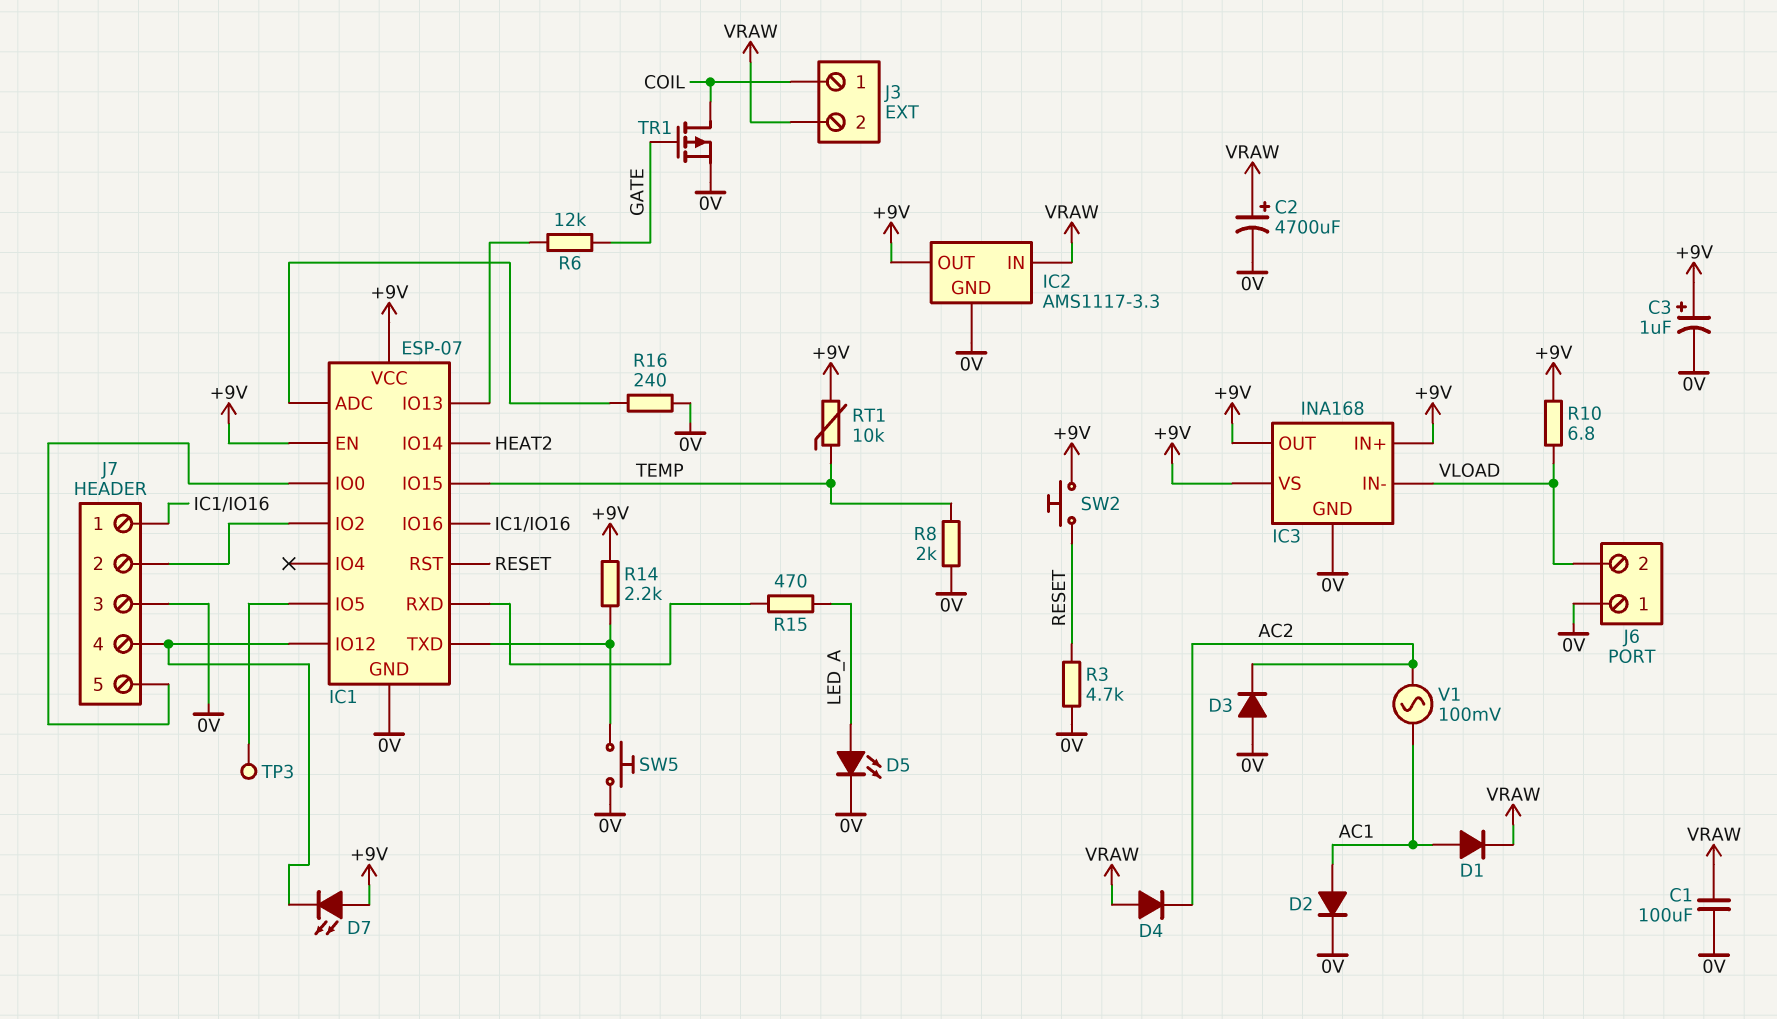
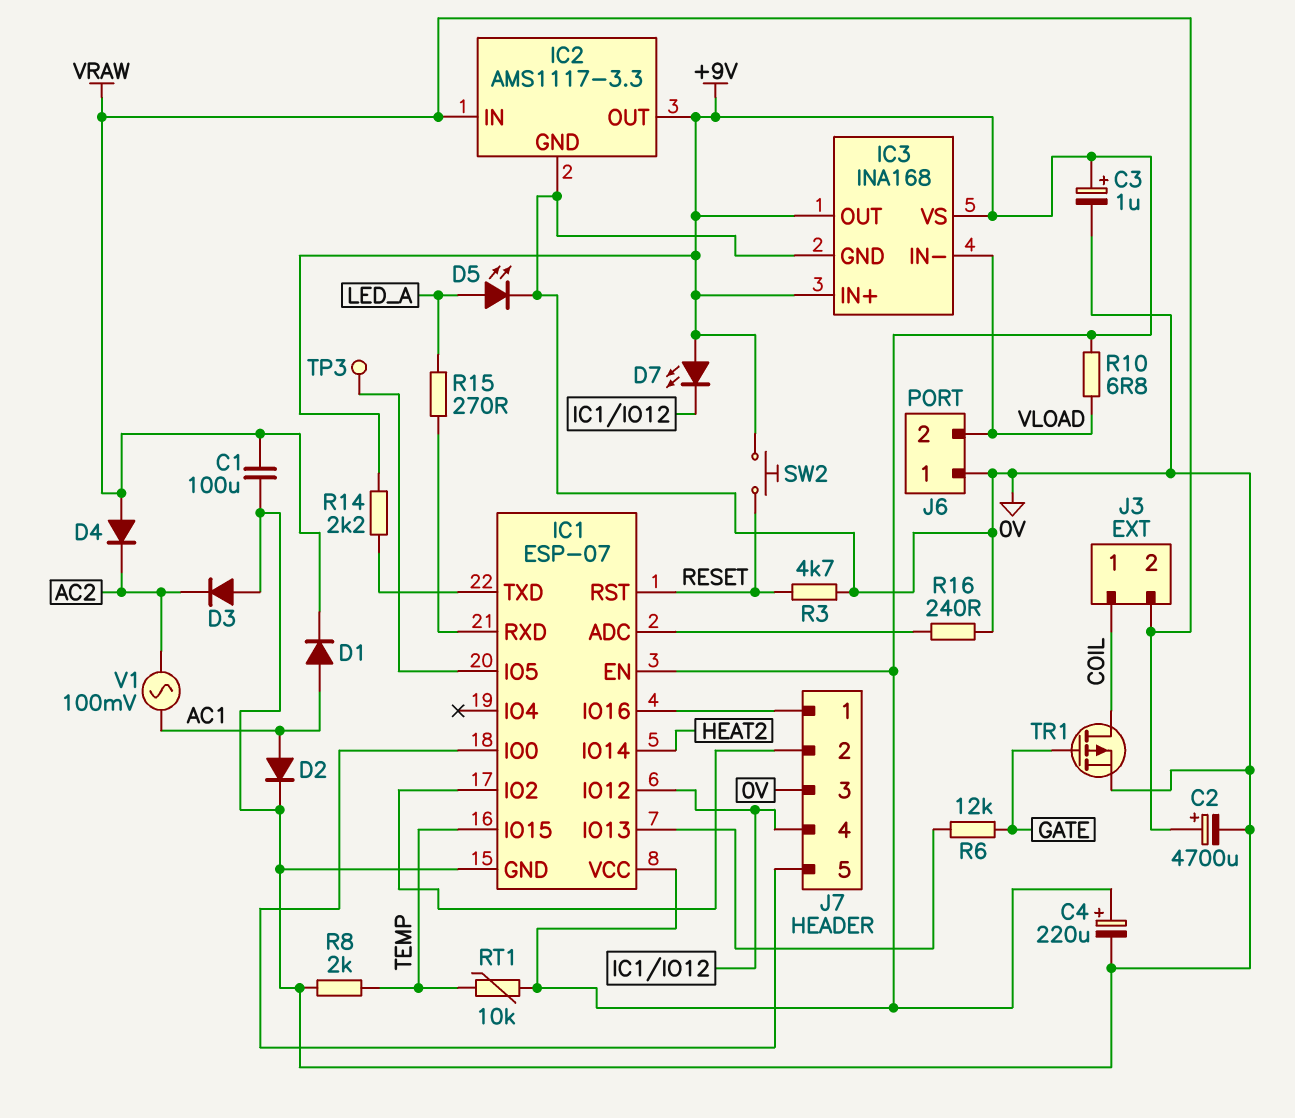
C4: none -> 220uF (plus +9V, minus 0V)
R15: 470 (IC1/RXD, LED_A) -> 270 (IC1/RXD, LED_A)
SW5: button (0V, IC1/TXD) -> none

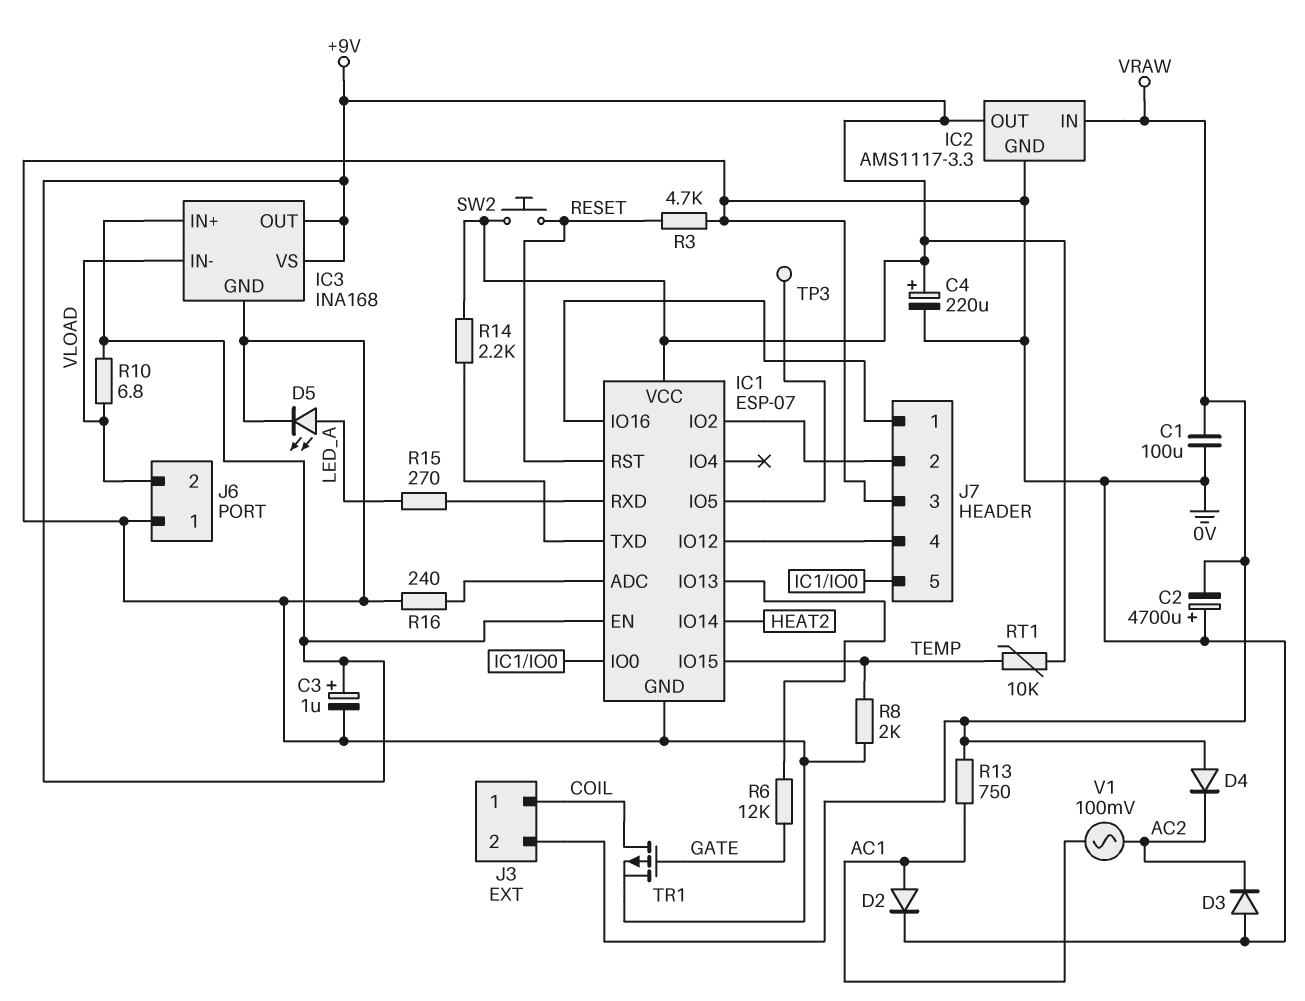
C2: 4700uF (plus VRAW, minus 0V) -> 4700uF (plus 0V, minus VRAW)
D1: diode (A AC1, K VRAW) -> none
D7: LED (A +9V, K IC1/IO12) -> none
R13: none -> 750 (AC1, VRAW)

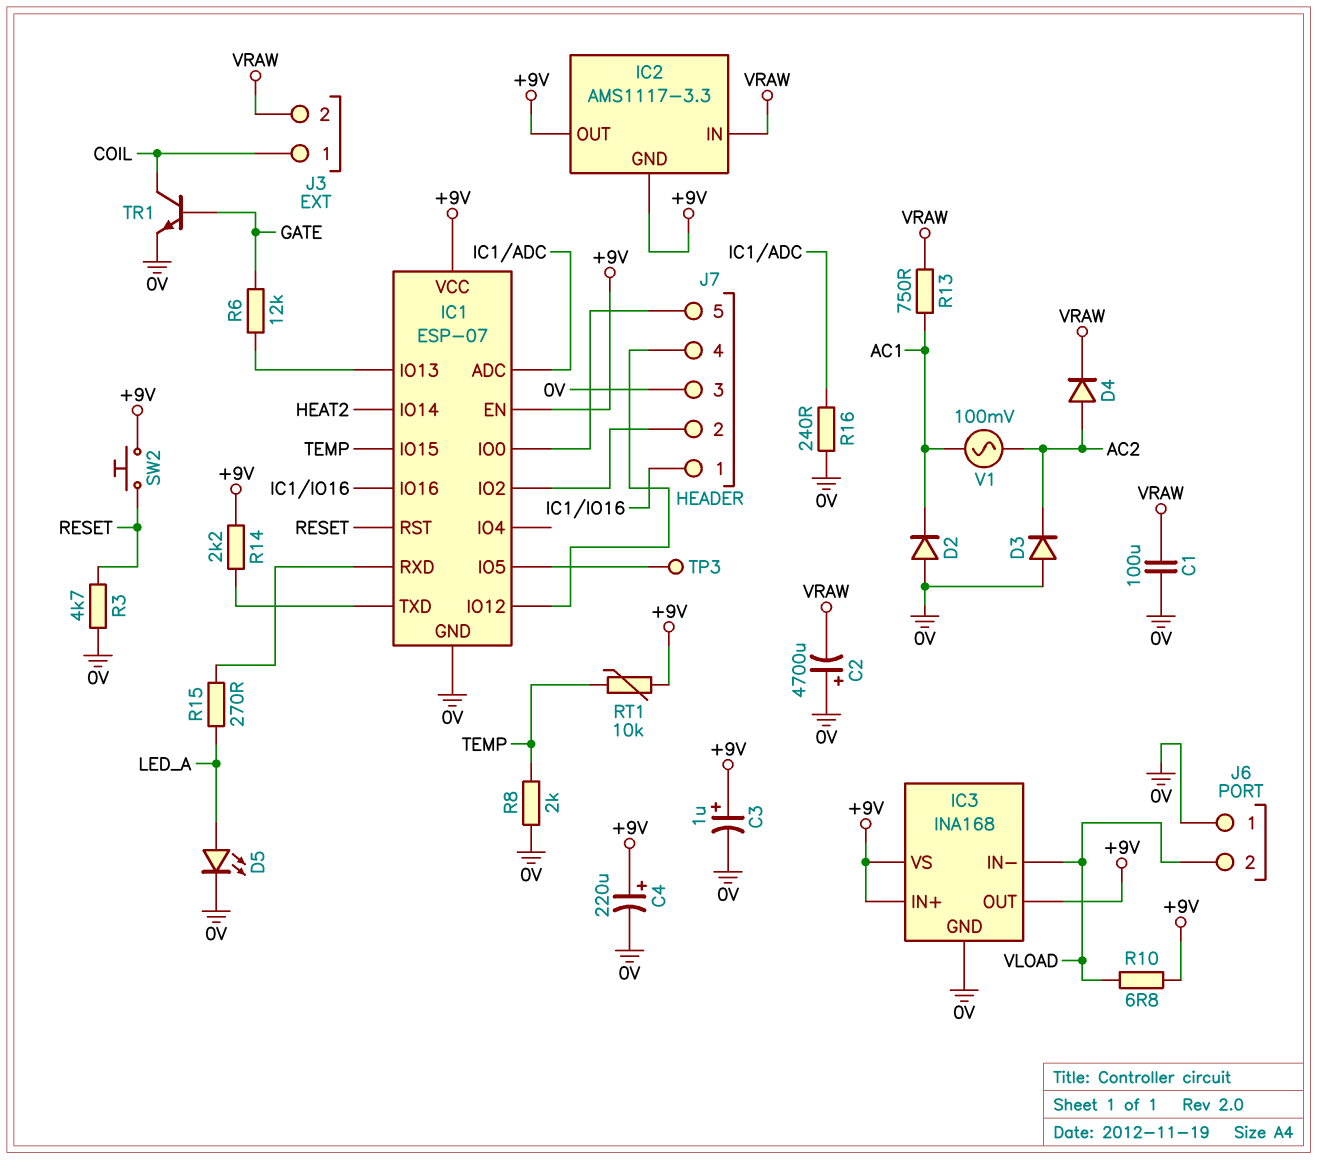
D2: diode (A AC1, K 0V) -> diode (A 0V, K AC1)
D4: diode (A VRAW, K AC2) -> diode (A AC2, K VRAW)
IC2 pin GND: 0V -> +9V
TR1: PMOS (G GATE, D COIL, S 0V) -> NPN (B GATE, C COIL, E 0V)

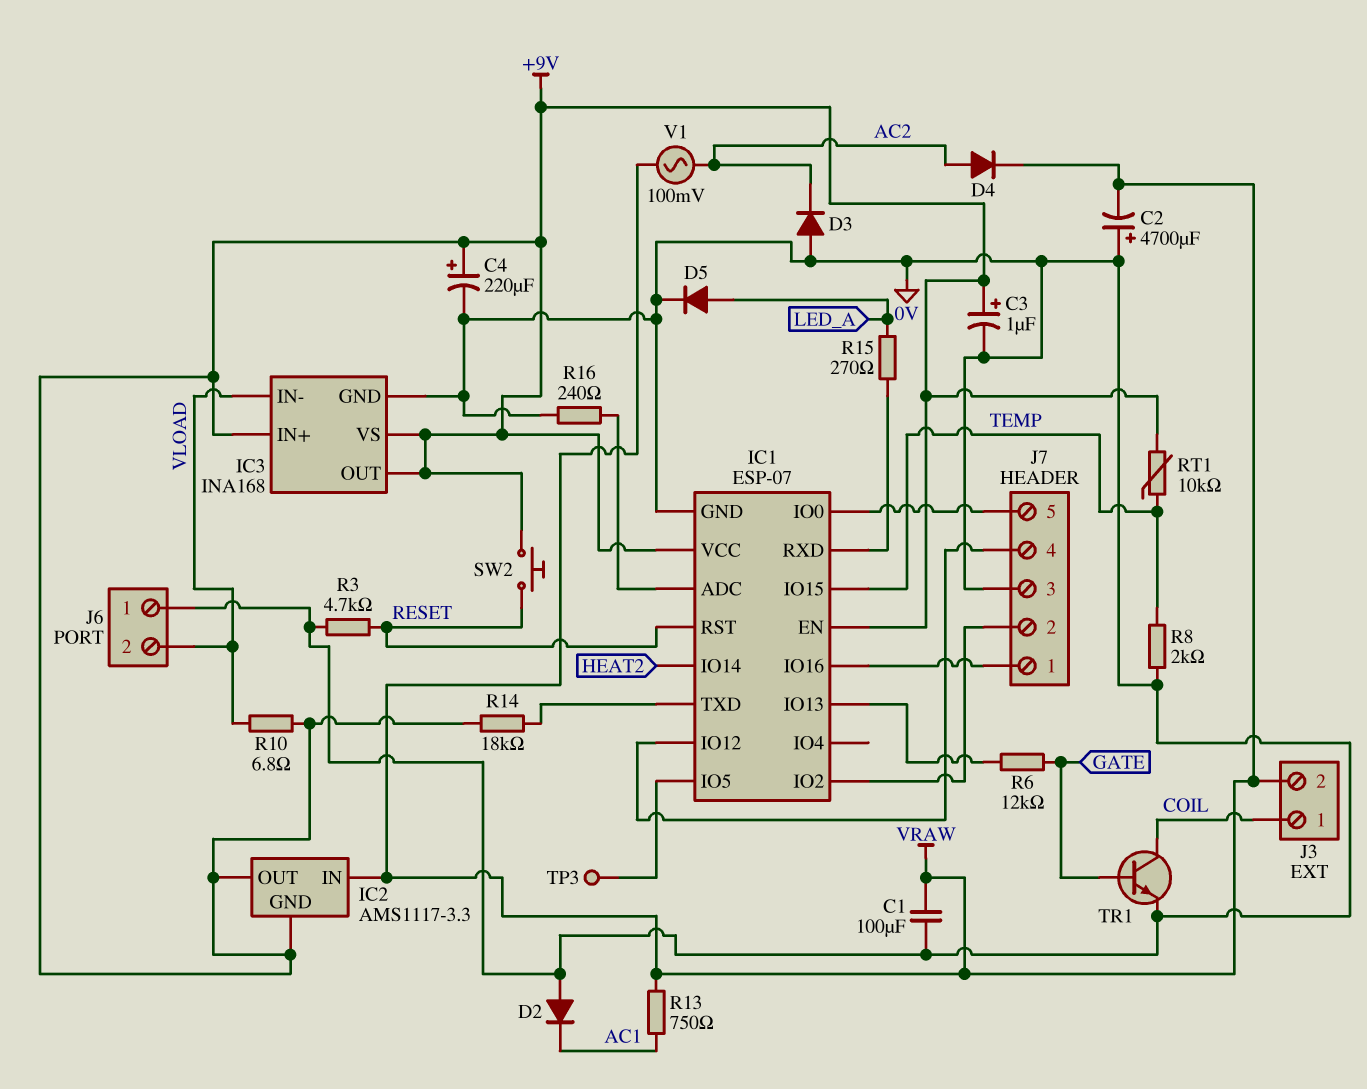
D5: LED (A LED_A, K 0V) -> diode (A LED_A, K 0V)
R14: 2.2k (+9V, IC1/TXD) -> 18k (+9V, IC1/TXD)
V1: AC 100mV (AC1, AC2) -> AC 100mV (AC2, VRAW)

